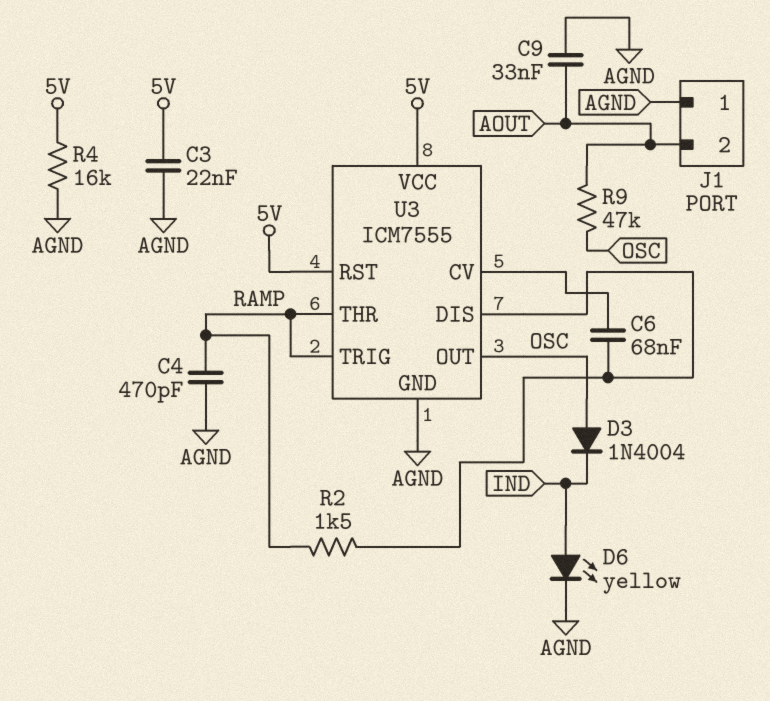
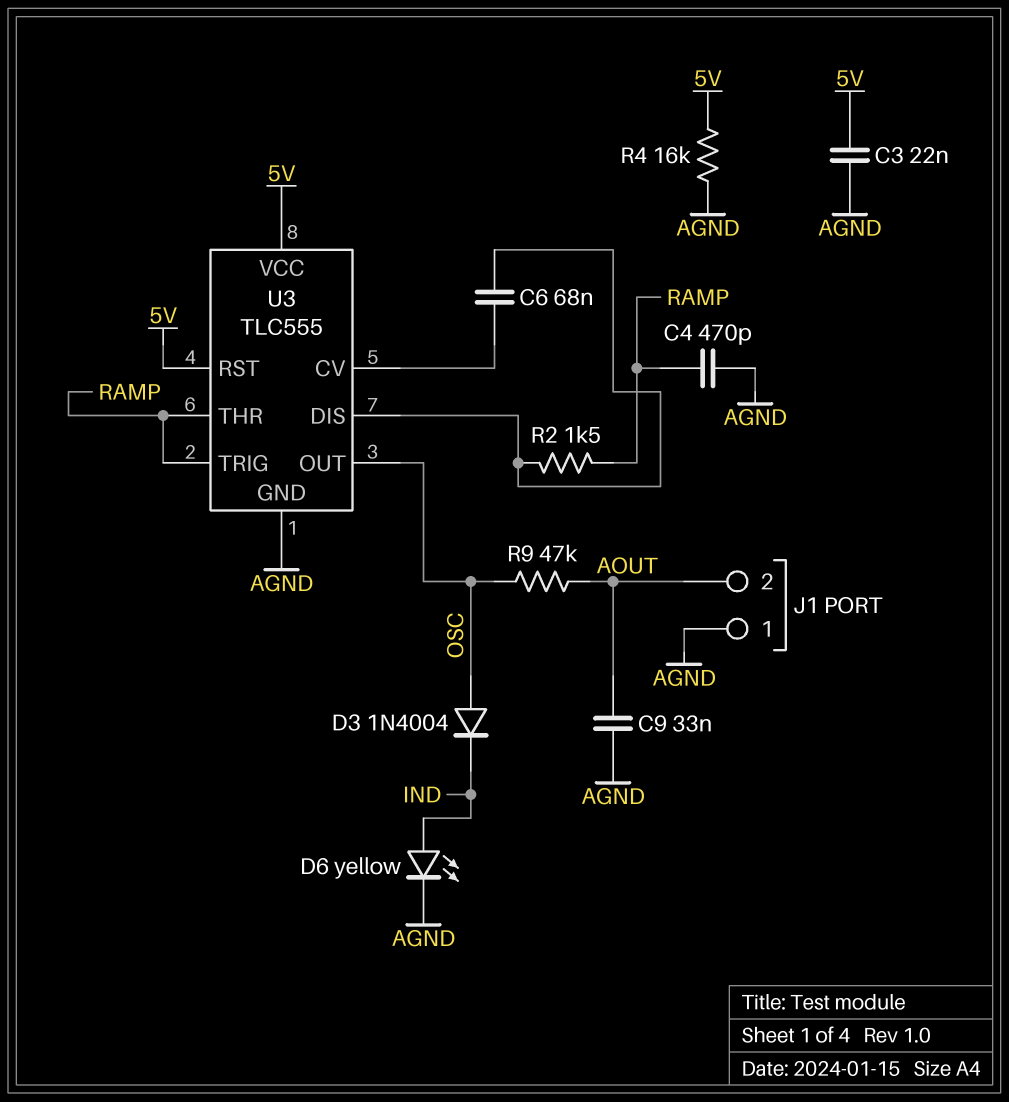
U3: ICM7555 -> TLC555

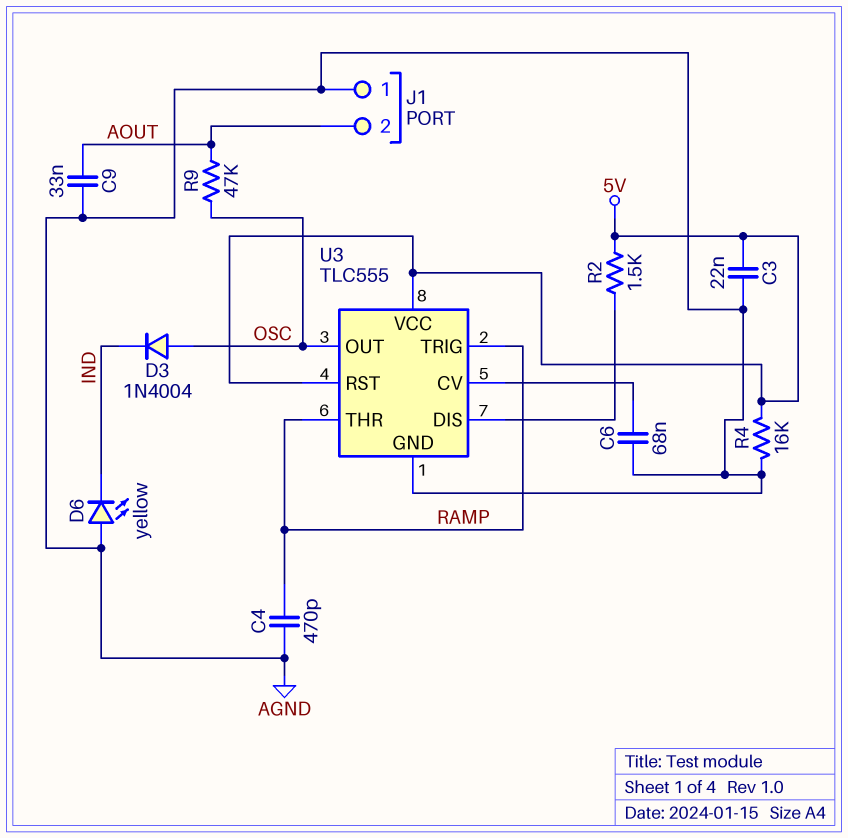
C6: 68nF (U3/CV, U3/DIS) -> 68nF (AGND, U3/CV)
D6: LED yellow (A IND, K AGND) -> LED yellow (A AGND, K IND)
R2: 1.5k (RAMP, U3/DIS) -> 1.5k (5V, U3/DIS)

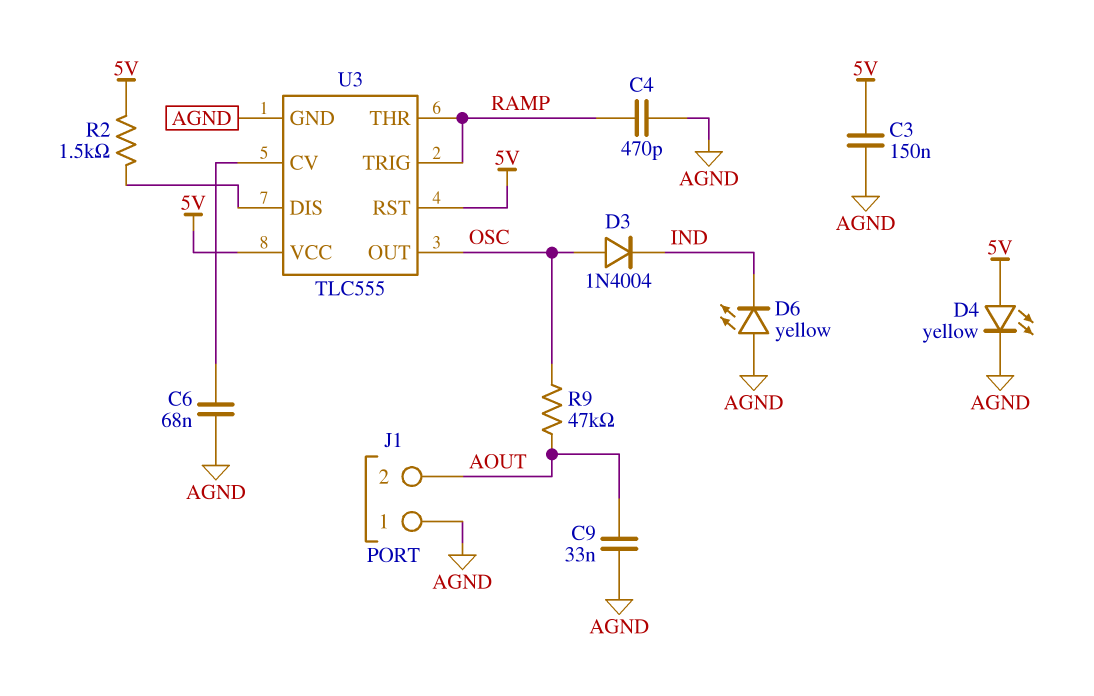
C3: 22nF (5V, AGND) -> 150nF (5V, AGND)
D4: none -> LED yellow (A 5V, K AGND)
R4: 16k (5V, AGND) -> none

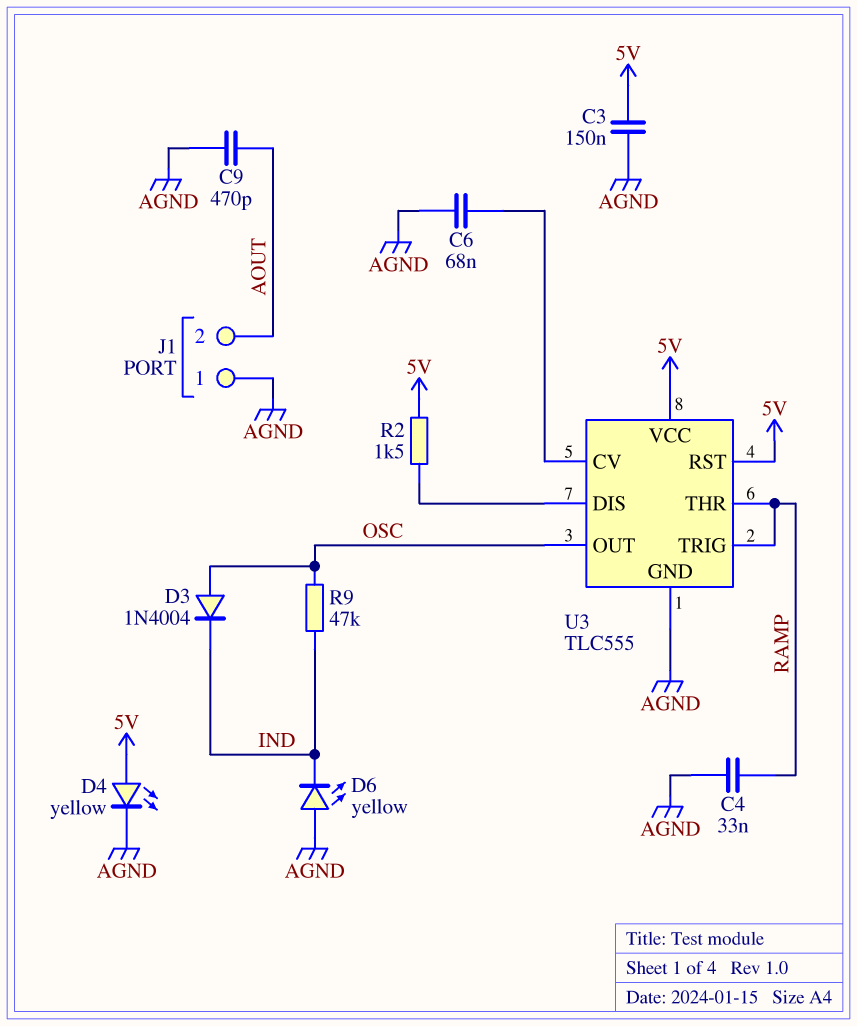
C4: 470pF (AGND, RAMP) -> 33nF (AGND, RAMP)
C9: 33nF (AGND, AOUT) -> 470pF (AGND, AOUT)
R9: 47k (AOUT, OSC) -> 47k (IND, OSC)

